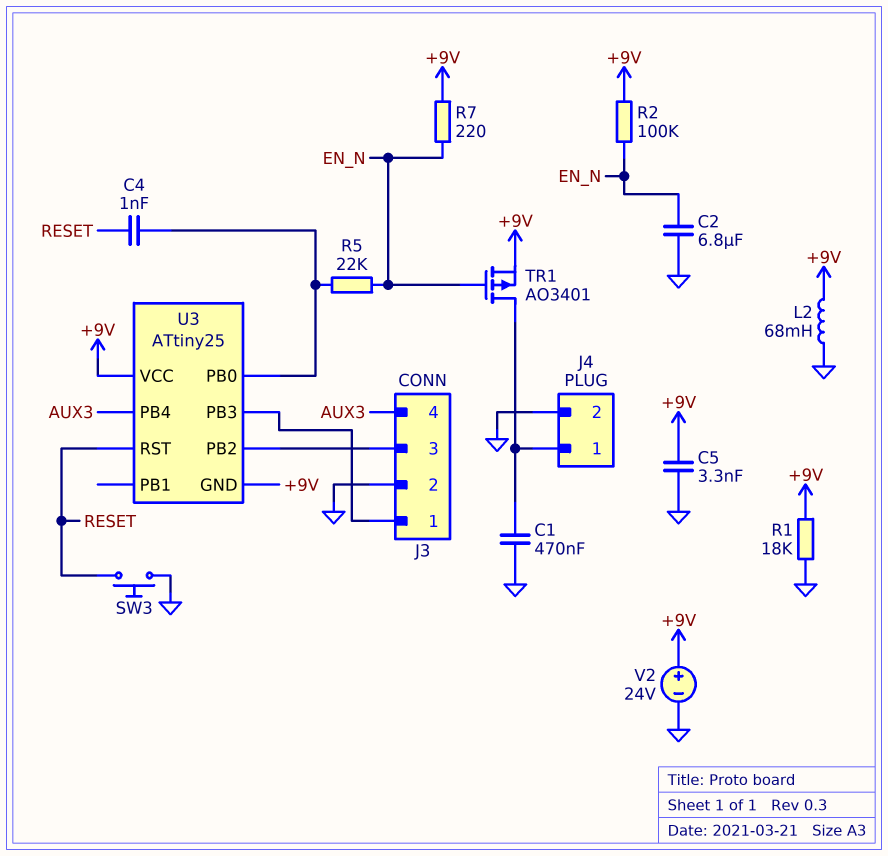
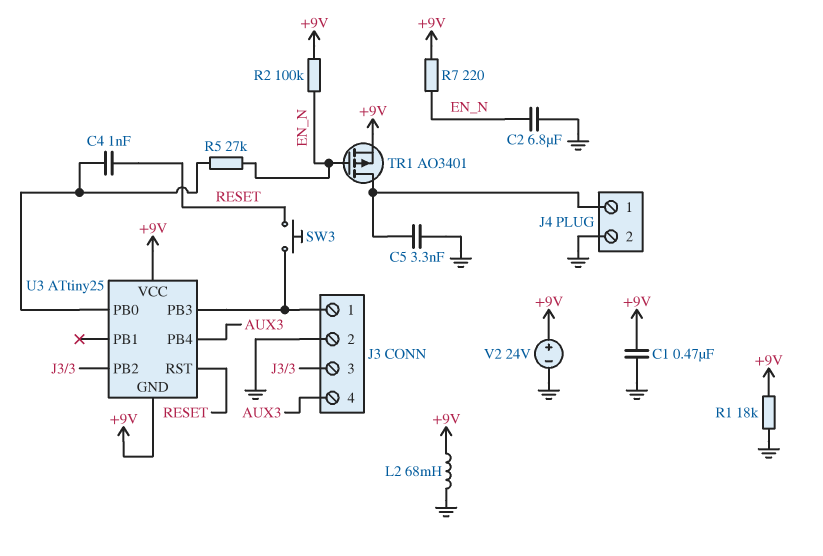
C1: 470nF (GND, J4/1) -> 470nF (+9V, GND)
C5: 3.3nF (+9V, GND) -> 3.3nF (GND, J4/1)
R5: 22k (EN_N, U3/PB0) -> 27k (EN_N, U3/PB0)
SW3: button (GND, RESET) -> button (J3/1, RESET)

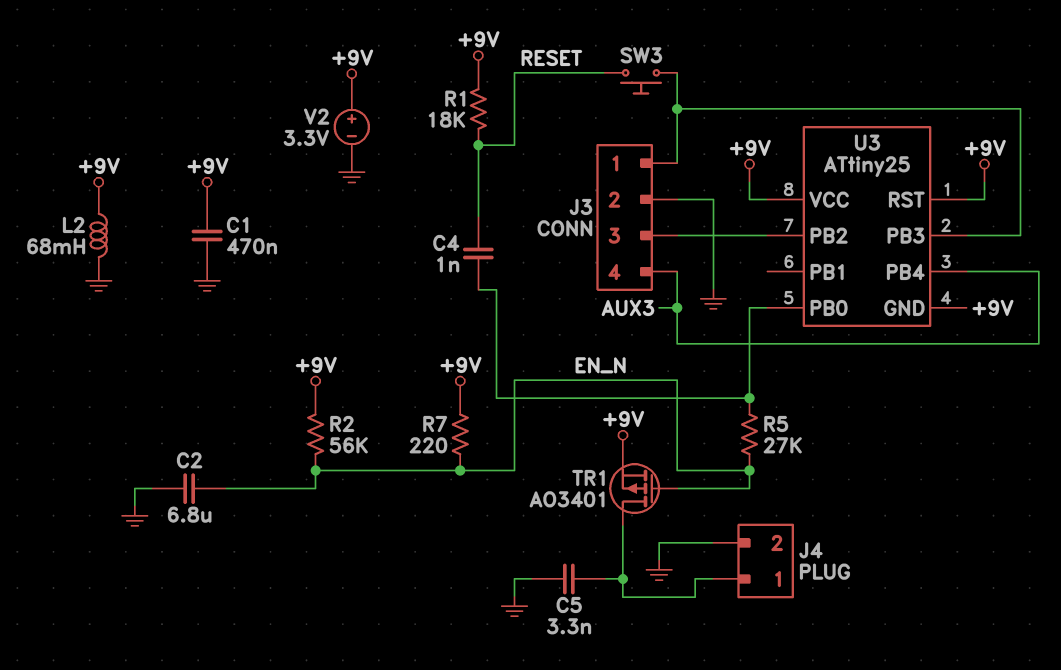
R1: 18k (+9V, GND) -> 18k (+9V, RESET)
R2: 100k (+9V, EN_N) -> 56k (+9V, EN_N)
U3 pin RST: RESET -> +9V
V2: 24V (plus +9V, minus GND) -> 3.3V (plus +9V, minus GND)

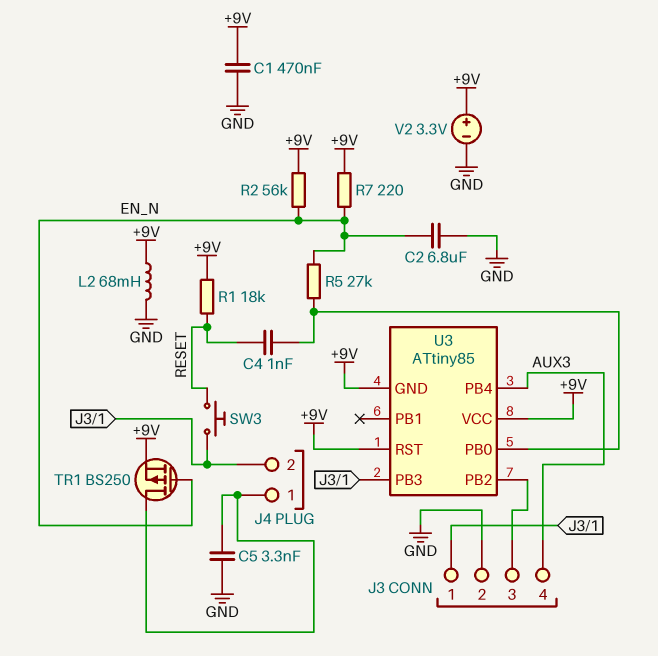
J4 pin 2: GND -> J3/1
TR1: PMOS AO3401 (G EN_N, D J4/1, S +9V) -> PMOS BS250 (G EN_N, D J4/1, S +9V)
U3: ATtiny25 -> ATtiny85

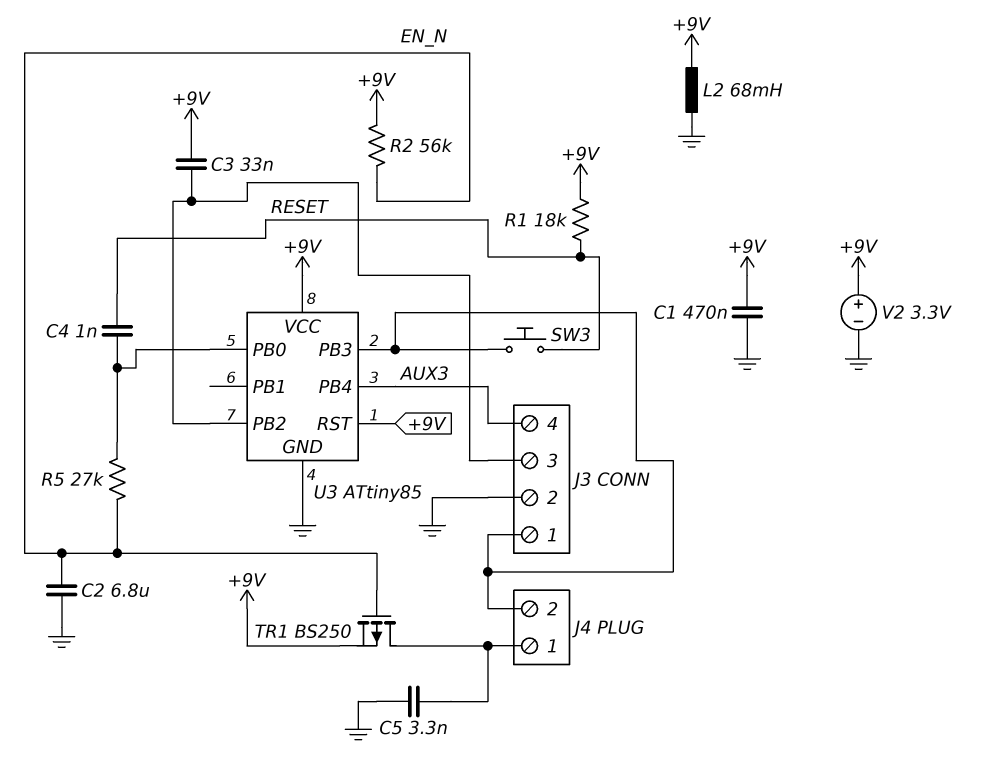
C3: none -> 33nF (+9V, J3/3)
R7: 220 (+9V, EN_N) -> none
U3 pin GND: +9V -> GND

